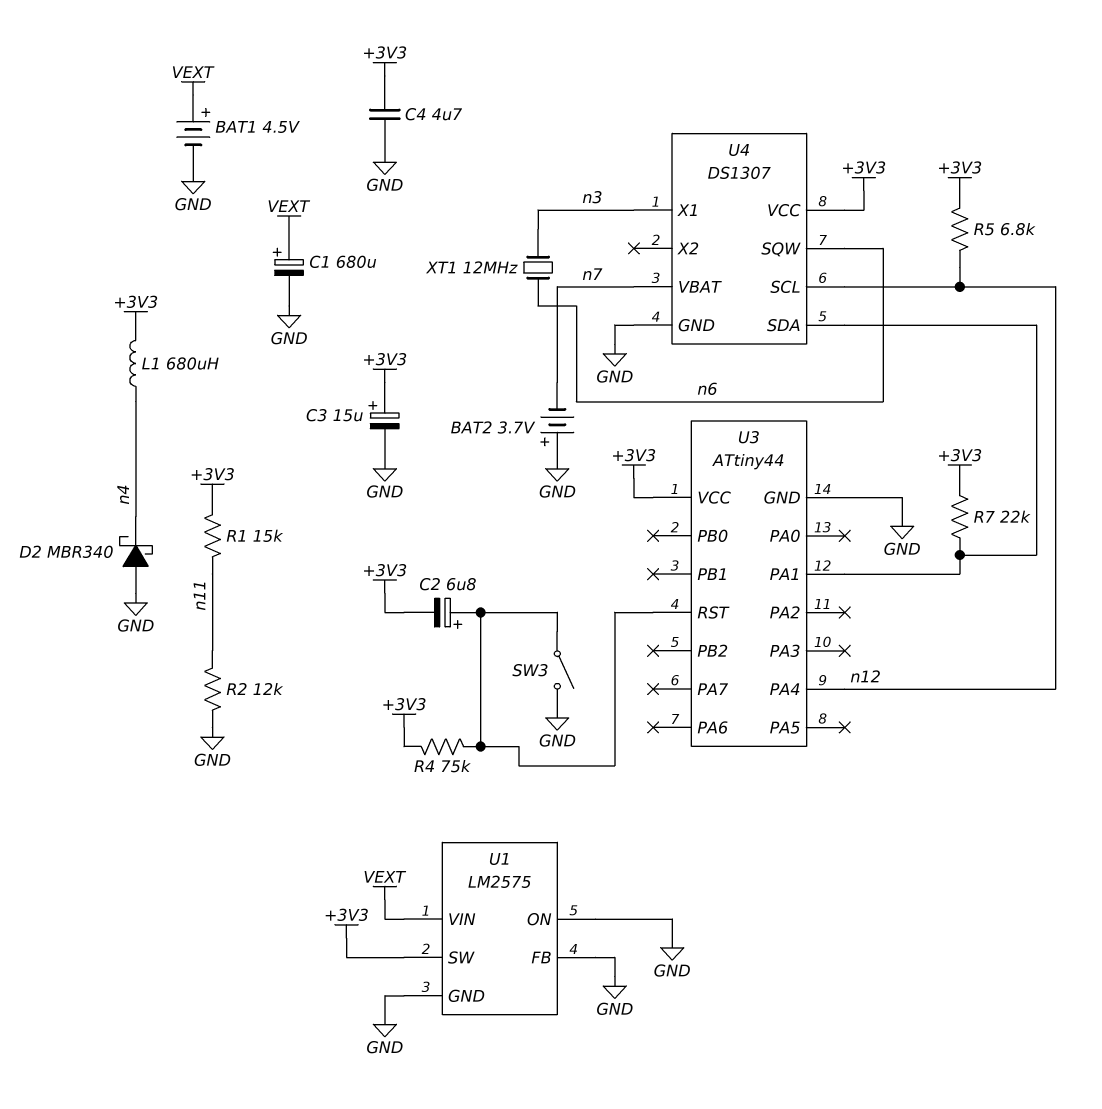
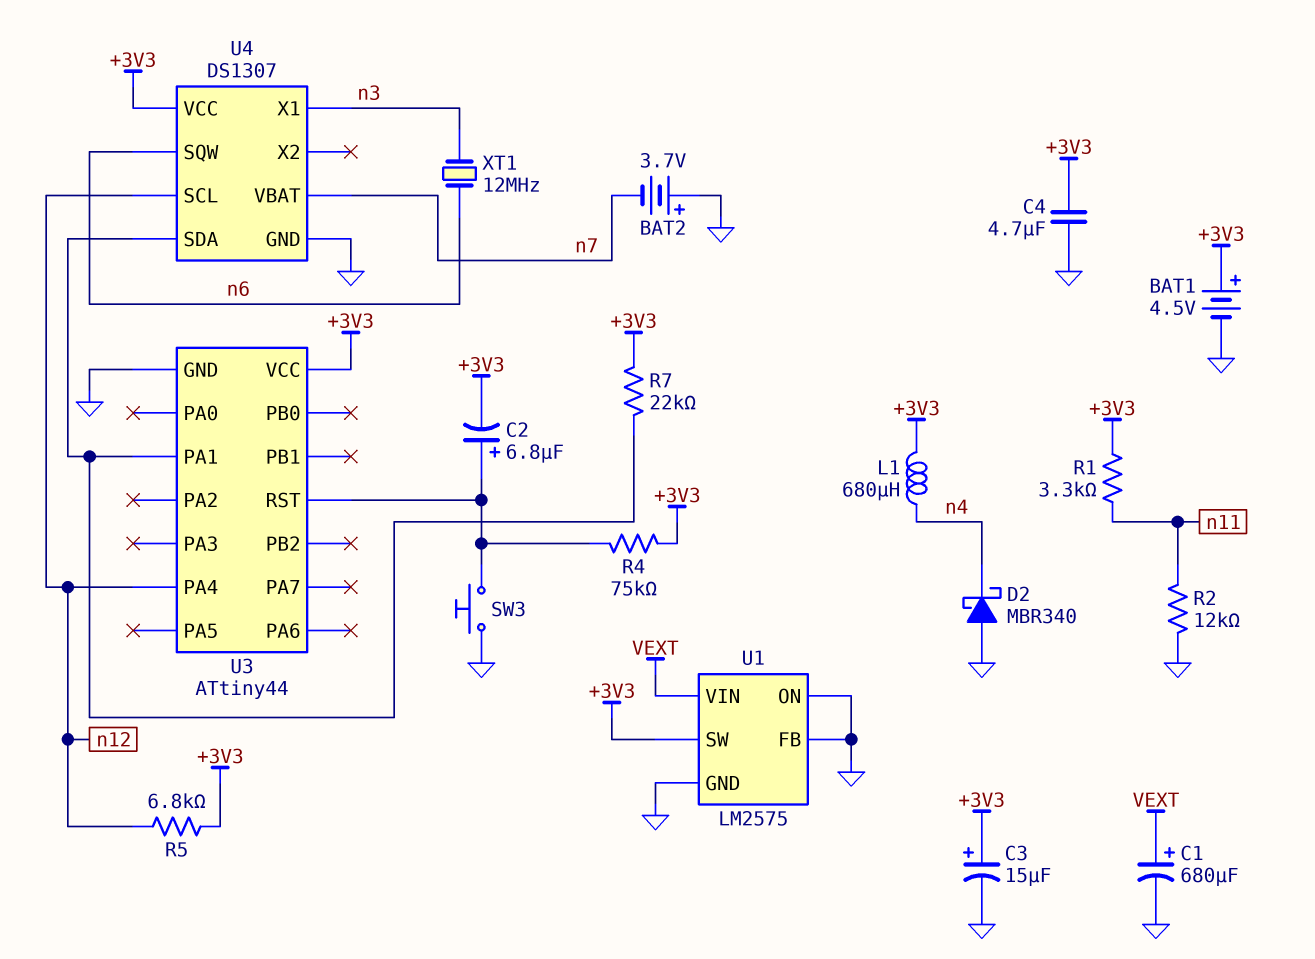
BAT1: 4.5V (plus VEXT, minus GND) -> 4.5V (plus +3V3, minus GND)
R1: 15k (+3V3, n11) -> 3.3k (+3V3, n11)
SW3: switch (GND, U3/RST) -> button (GND, U3/RST)

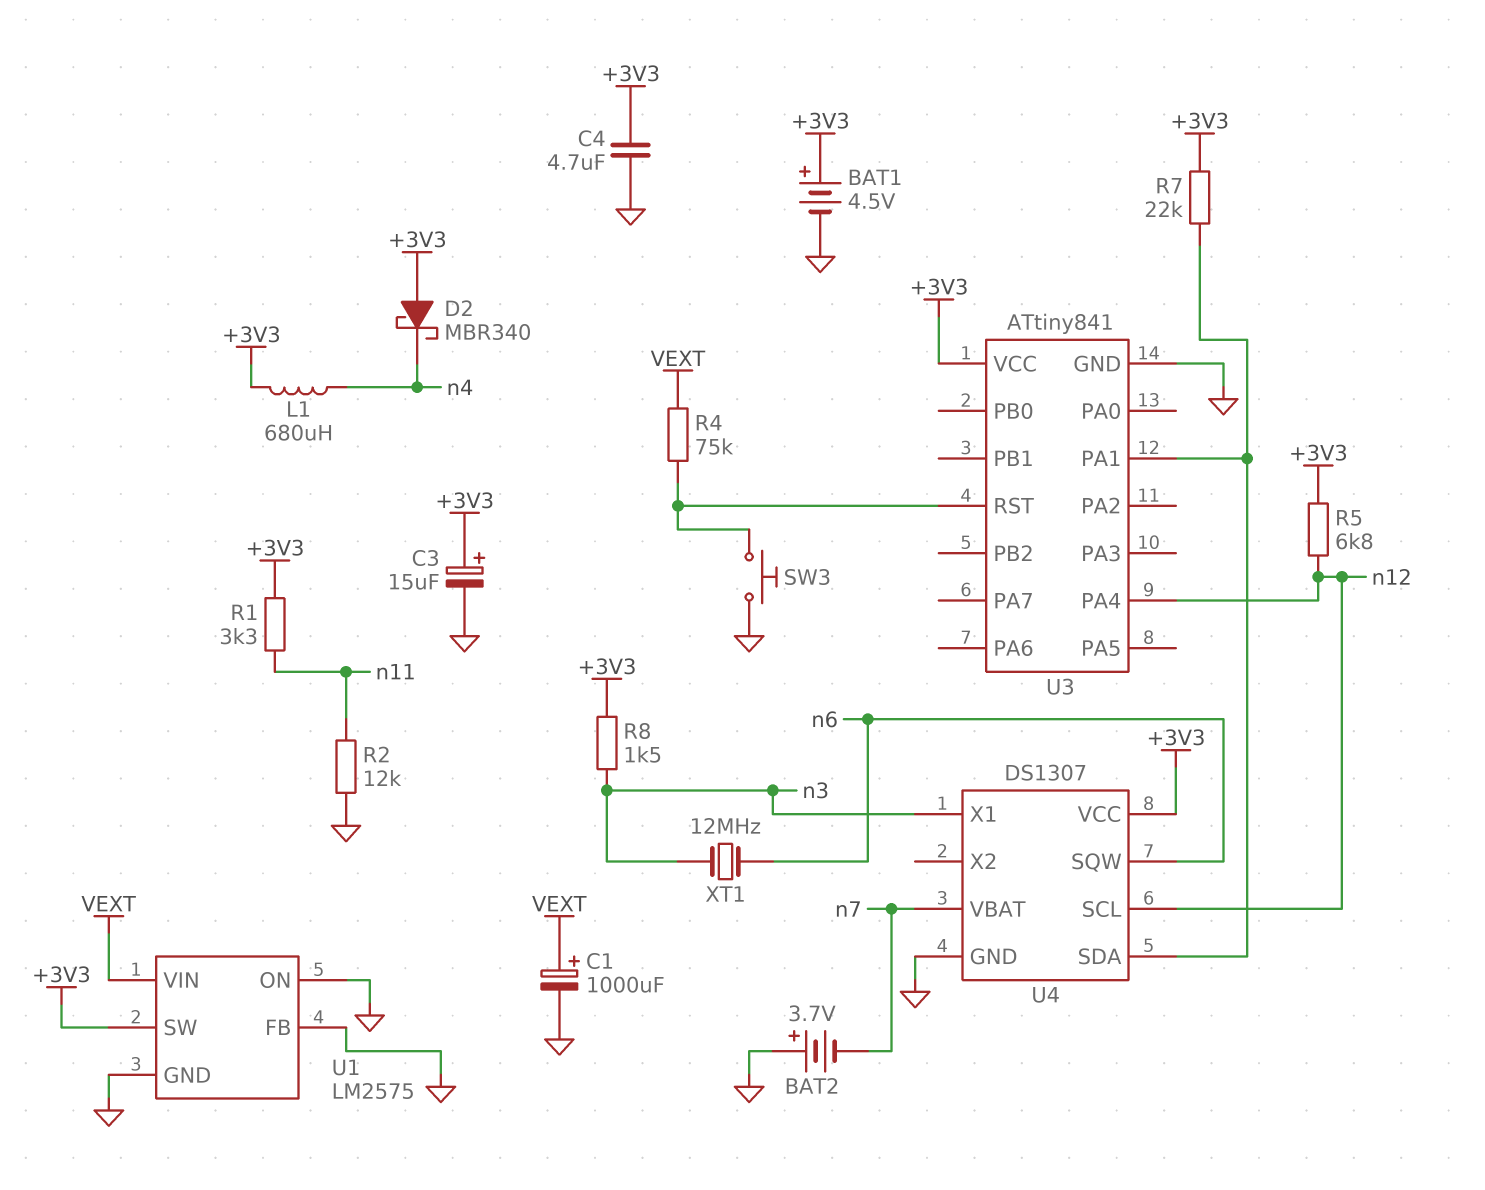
C1: 680uF (plus VEXT, minus GND) -> 1000uF (plus VEXT, minus GND)
C2: 6.8uF (plus U3/RST, minus +3V3) -> none
D2: schottky MBR340 (A GND, K n4) -> schottky MBR340 (A +3V3, K n4)
R4: 75k (+3V3, U3/RST) -> 75k (U3/RST, VEXT)
R8: none -> 1.5k (+3V3, n3)
U3: ATtiny44 -> ATtiny841

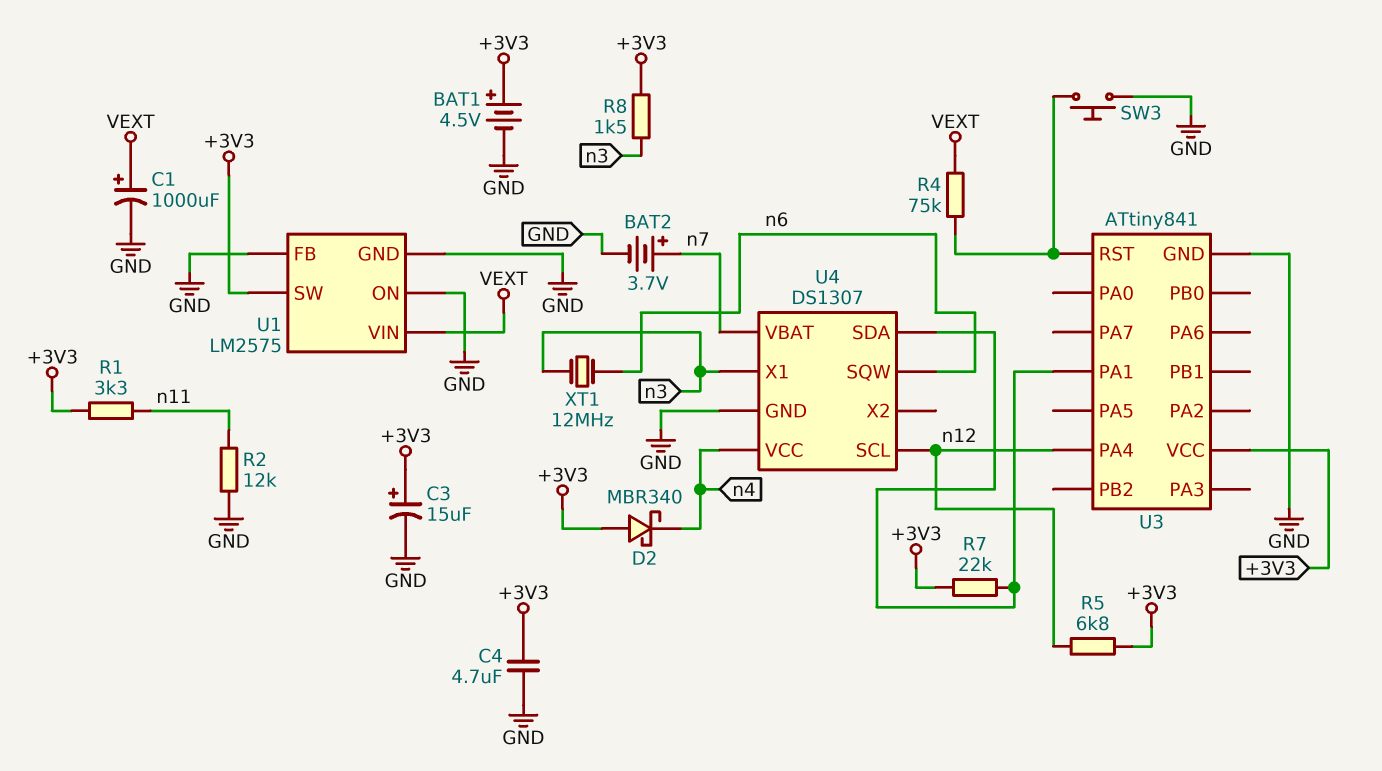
BAT2: 3.7V (plus GND, minus n7) -> 3.7V (plus n7, minus GND)
L1: 680uH (+3V3, n4) -> none
U4 pin VCC: +3V3 -> n4

